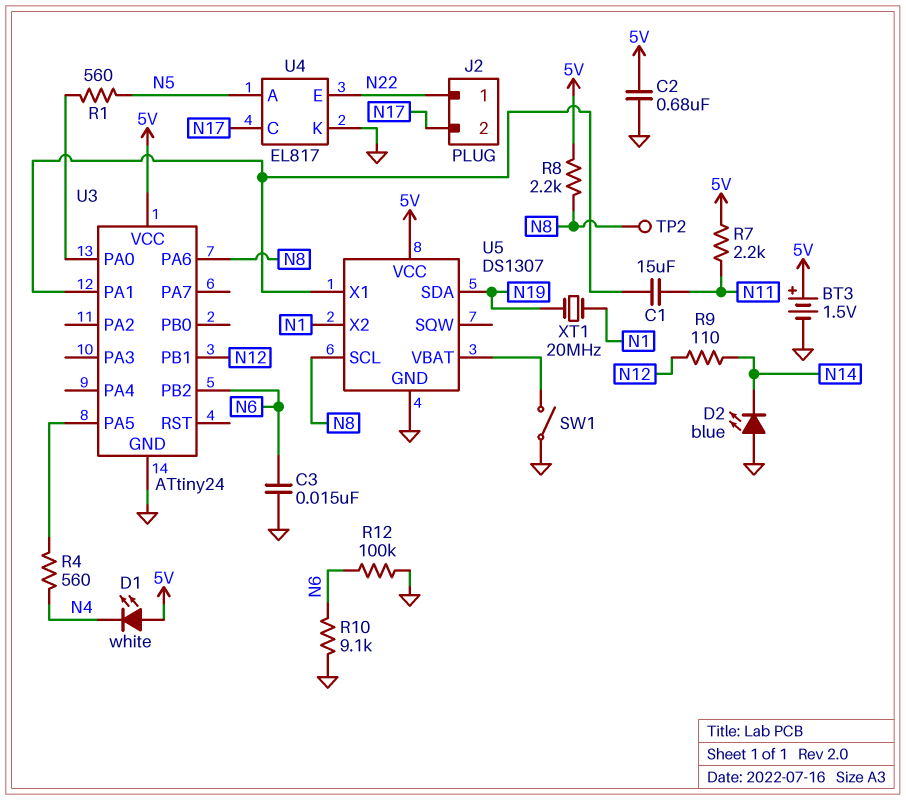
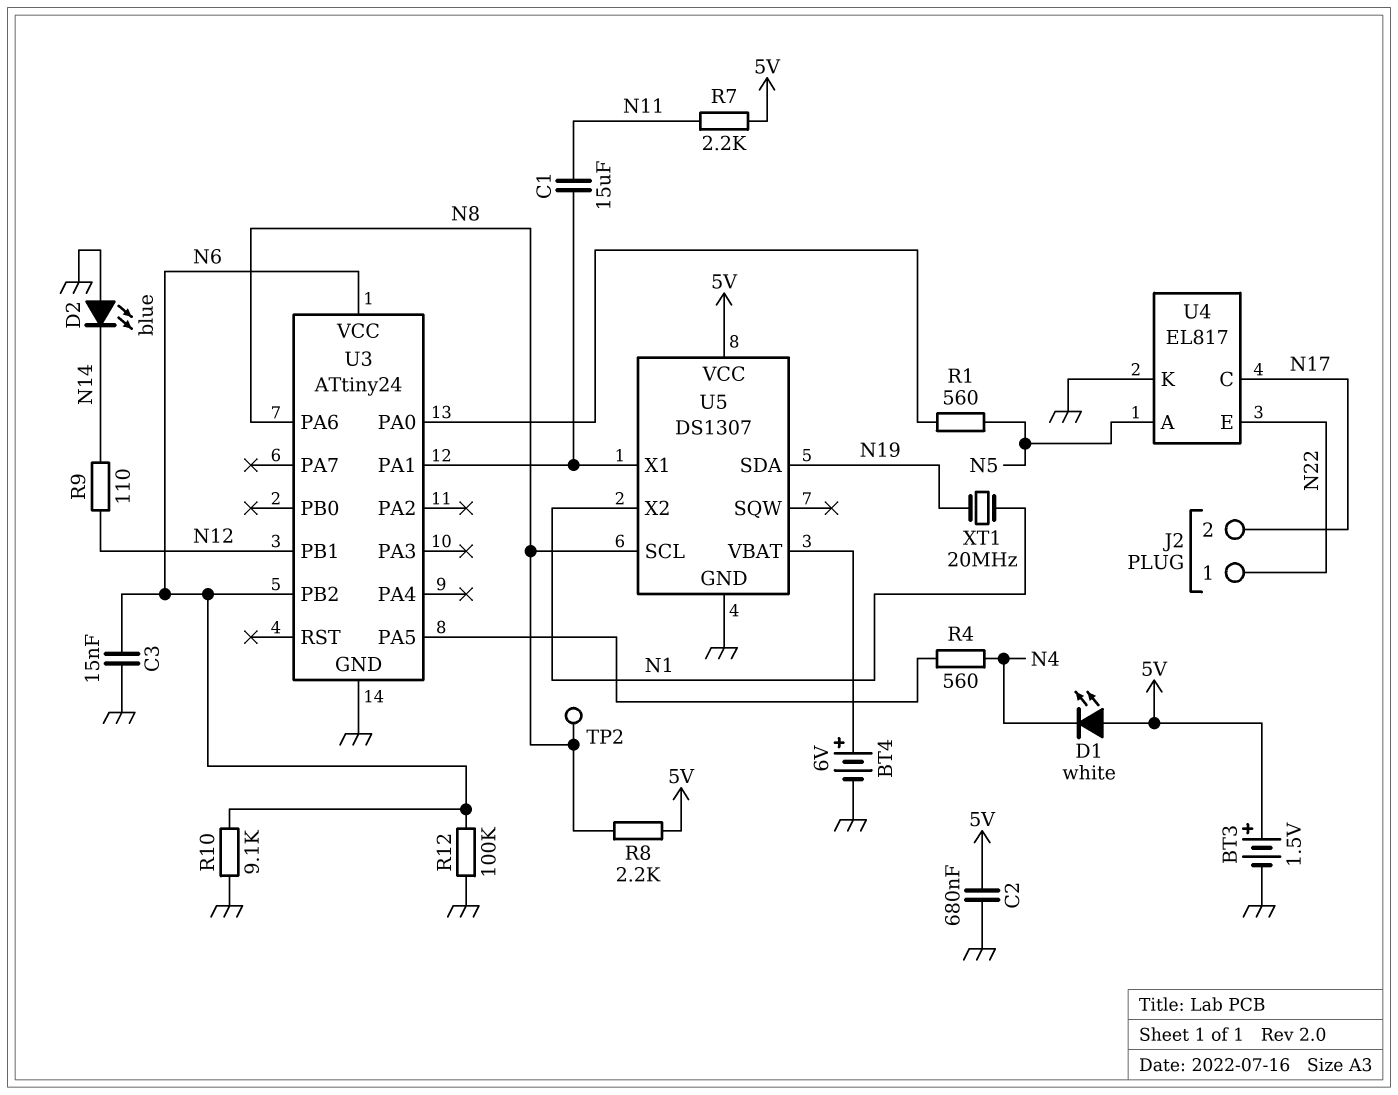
BT4: none -> 6V (plus U5/VBAT, minus GND)
SW1: switch (GND, U5/VBAT) -> none
U3 pin VCC: 5V -> N6

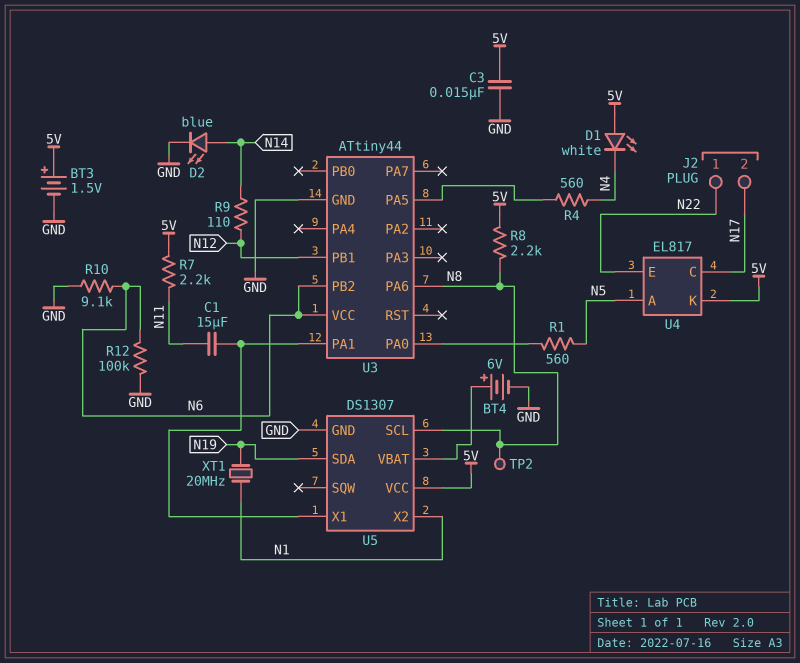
C2: 680nF (5V, GND) -> none
C3: 15nF (GND, N6) -> 15nF (5V, GND)
D2: LED blue (A GND, K N14) -> LED blue (A N14, K GND)
U3: ATtiny24 -> ATtiny44
U4 pin K: GND -> 5V

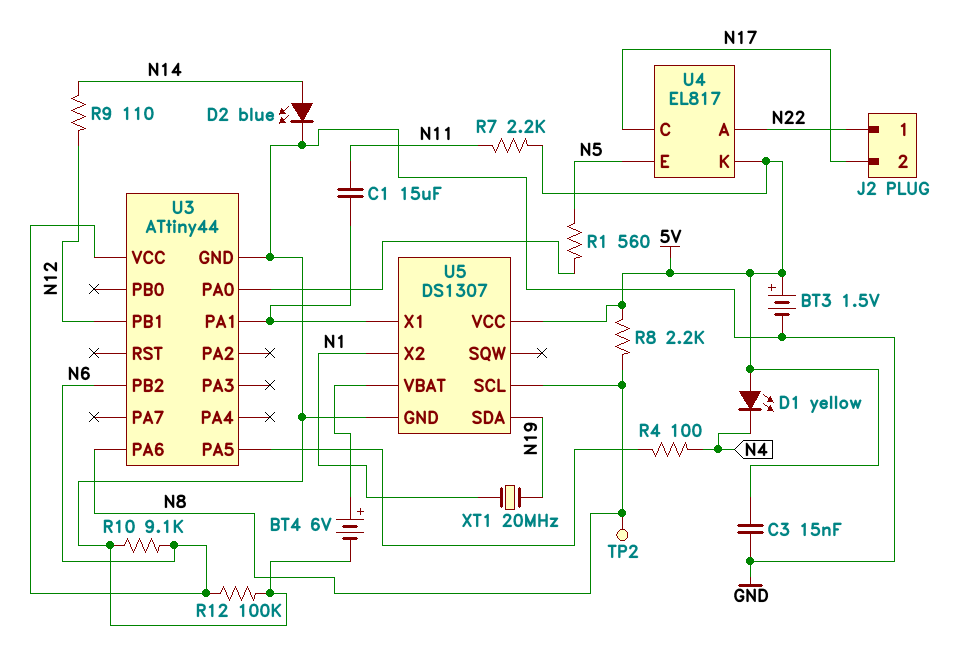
D1: LED white (A 5V, K N4) -> LED yellow (A 5V, K N4)
R4: 560 (N4, U3/PA5) -> 100 (N4, U3/PA5)
U4 pin A: N5 -> N22
U4 pin E: N22 -> N5

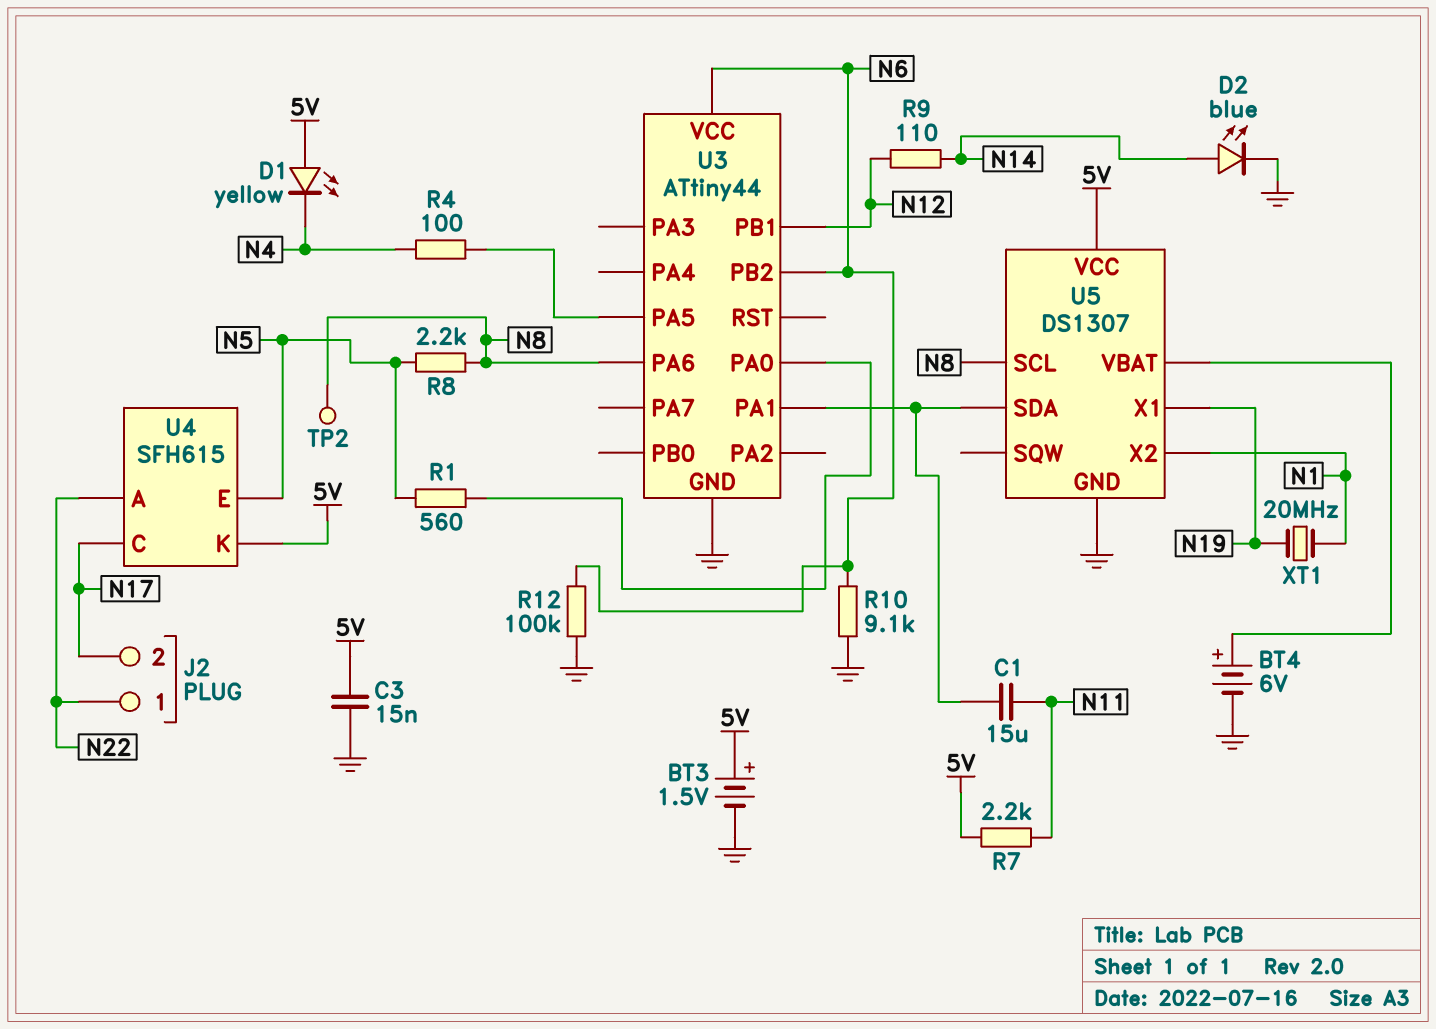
R8: 2.2k (5V, N8) -> 2.2k (N5, N8)
U4: EL817 -> SFH615
U5 pin SDA: N19 -> U3/PA1
U5 pin X1: U3/PA1 -> N19

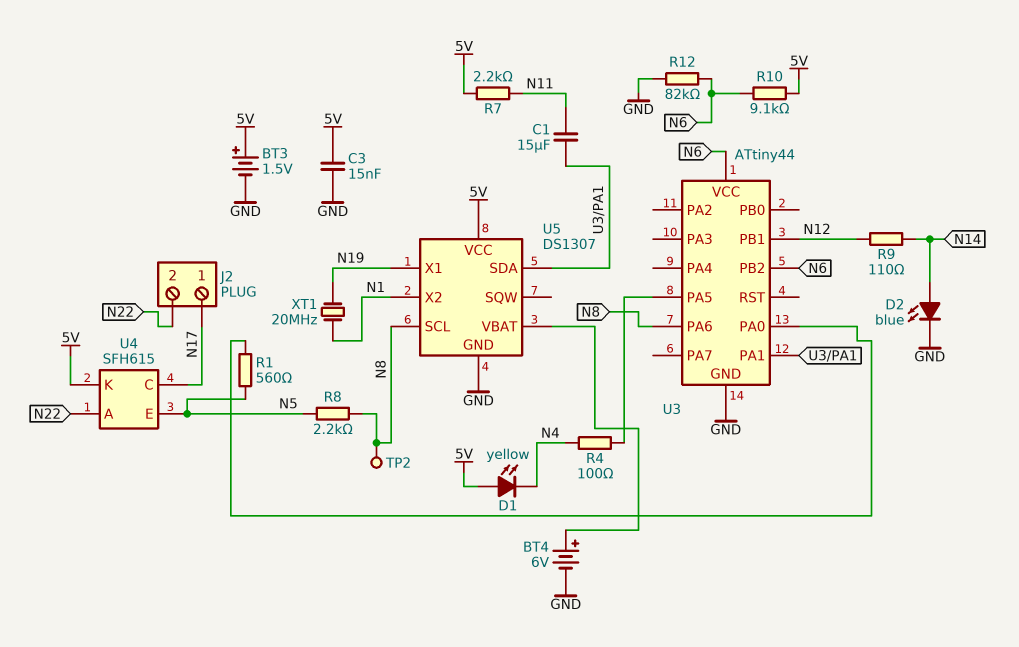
J2 pin 1: N22 -> N17
J2 pin 2: N17 -> N22
R10: 9.1k (GND, N6) -> 9.1k (5V, N6)
R12: 100k (GND, N6) -> 82k (GND, N6)

